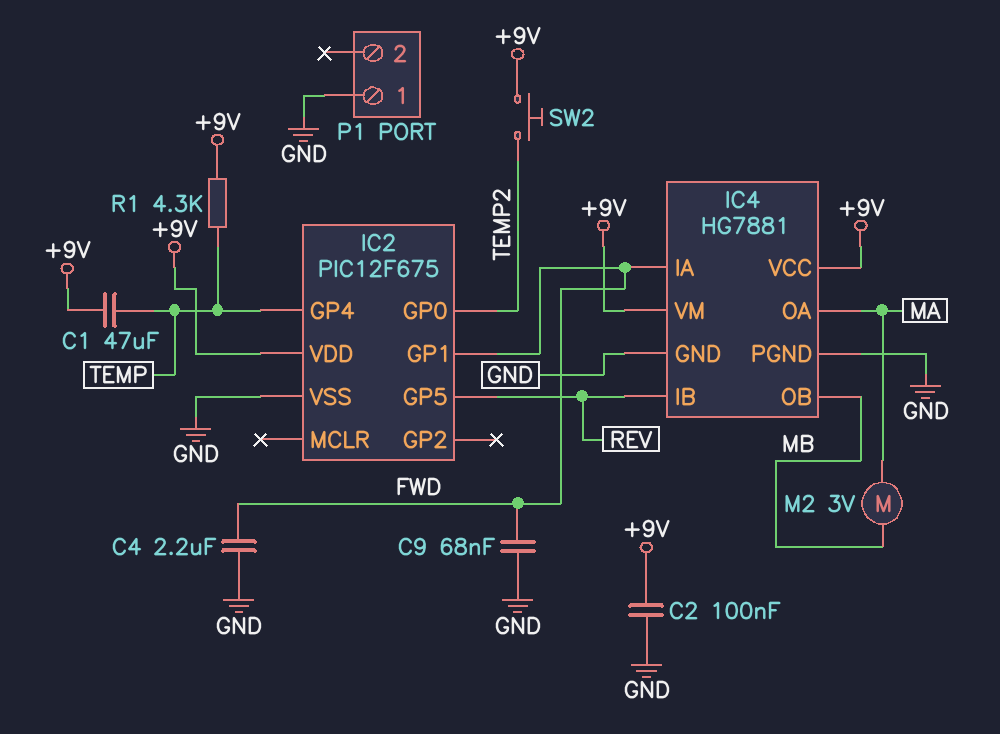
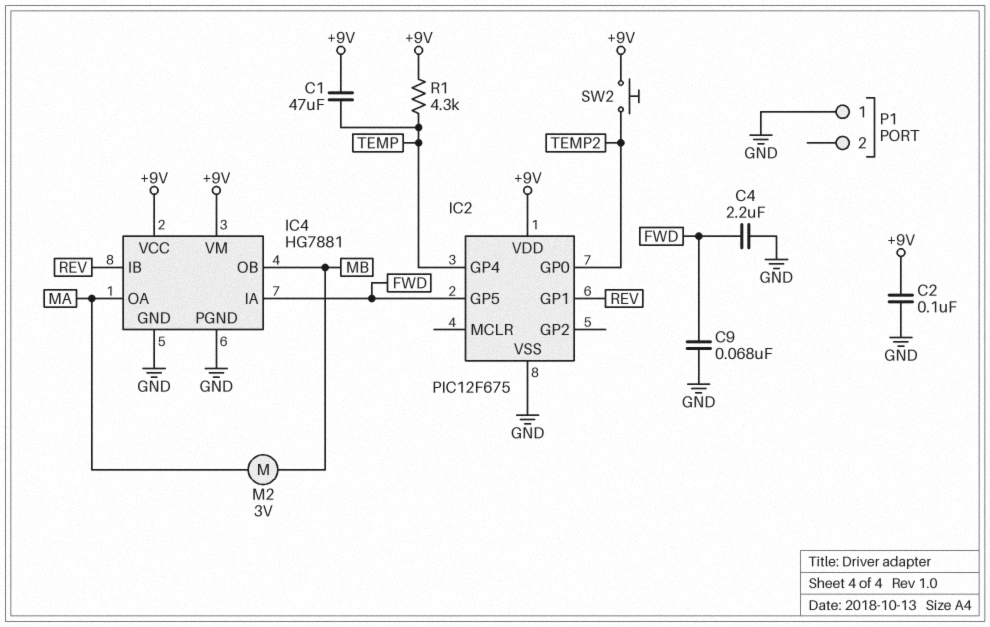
IC2 pin GP1: FWD -> REV
IC2 pin GP5: REV -> FWD

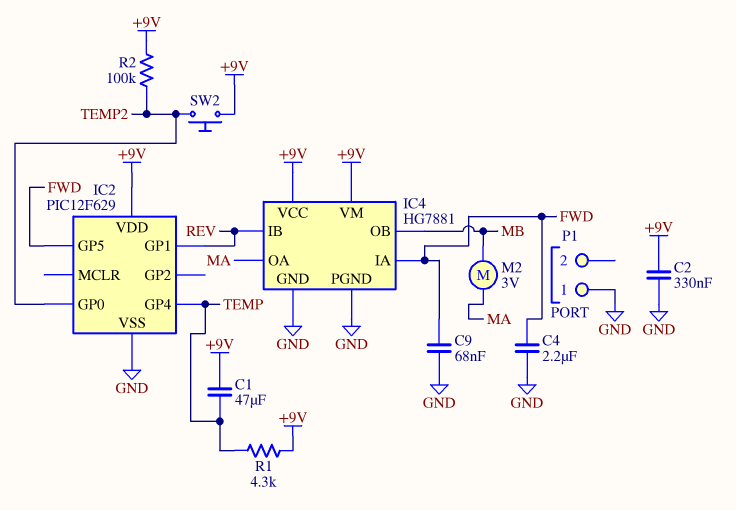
C2: 100nF (+9V, GND) -> 330nF (+9V, GND)
IC2: PIC12F675 -> PIC12F629
R2: none -> 100k (+9V, TEMP2)

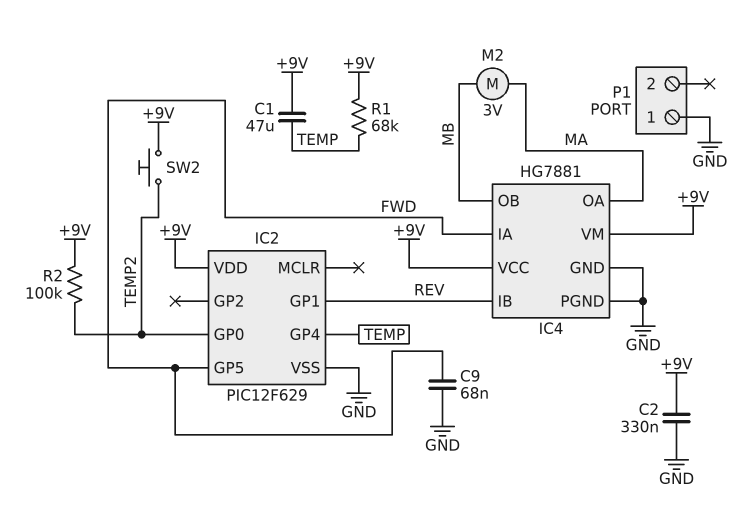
C4: 2.2uF (FWD, GND) -> none
R1: 4.3k (+9V, TEMP) -> 68k (+9V, TEMP)

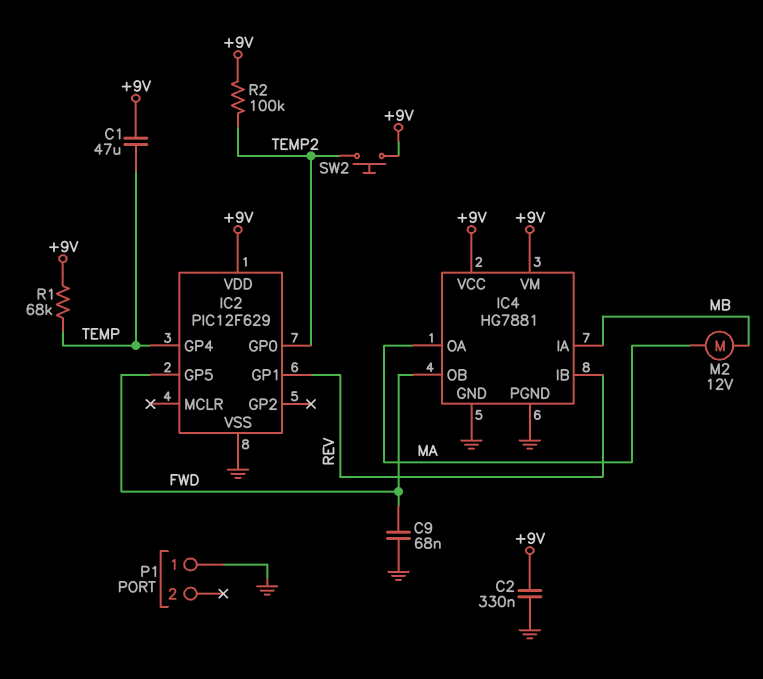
IC4 pin IA: FWD -> MB
IC4 pin OB: MB -> FWD
M2: motor 3V (MA, MB) -> motor 12V (MA, MB)

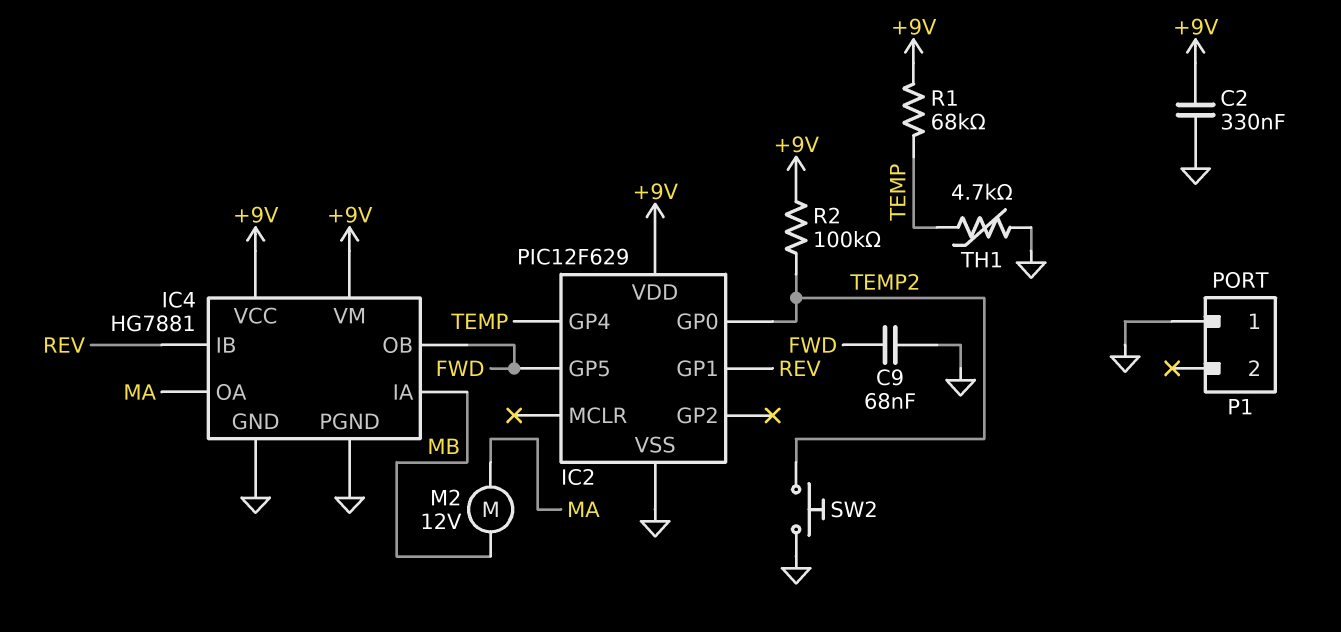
C1: 47uF (+9V, TEMP) -> none
SW2: button (+9V, TEMP2) -> button (GND, TEMP2)
TH1: none -> 4.7k (GND, TEMP)

